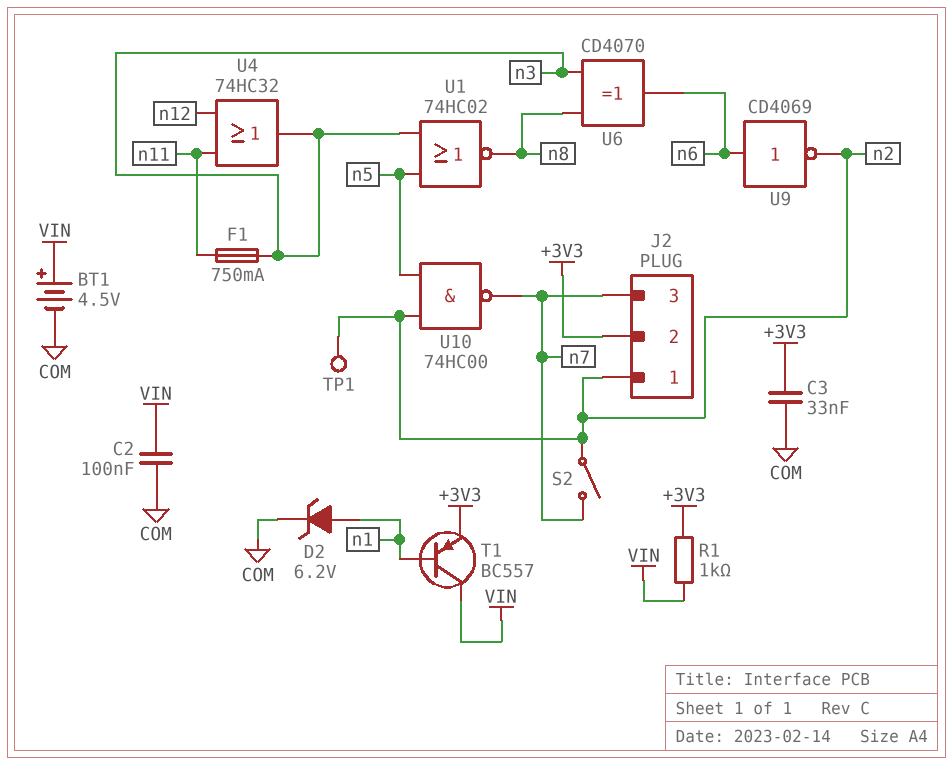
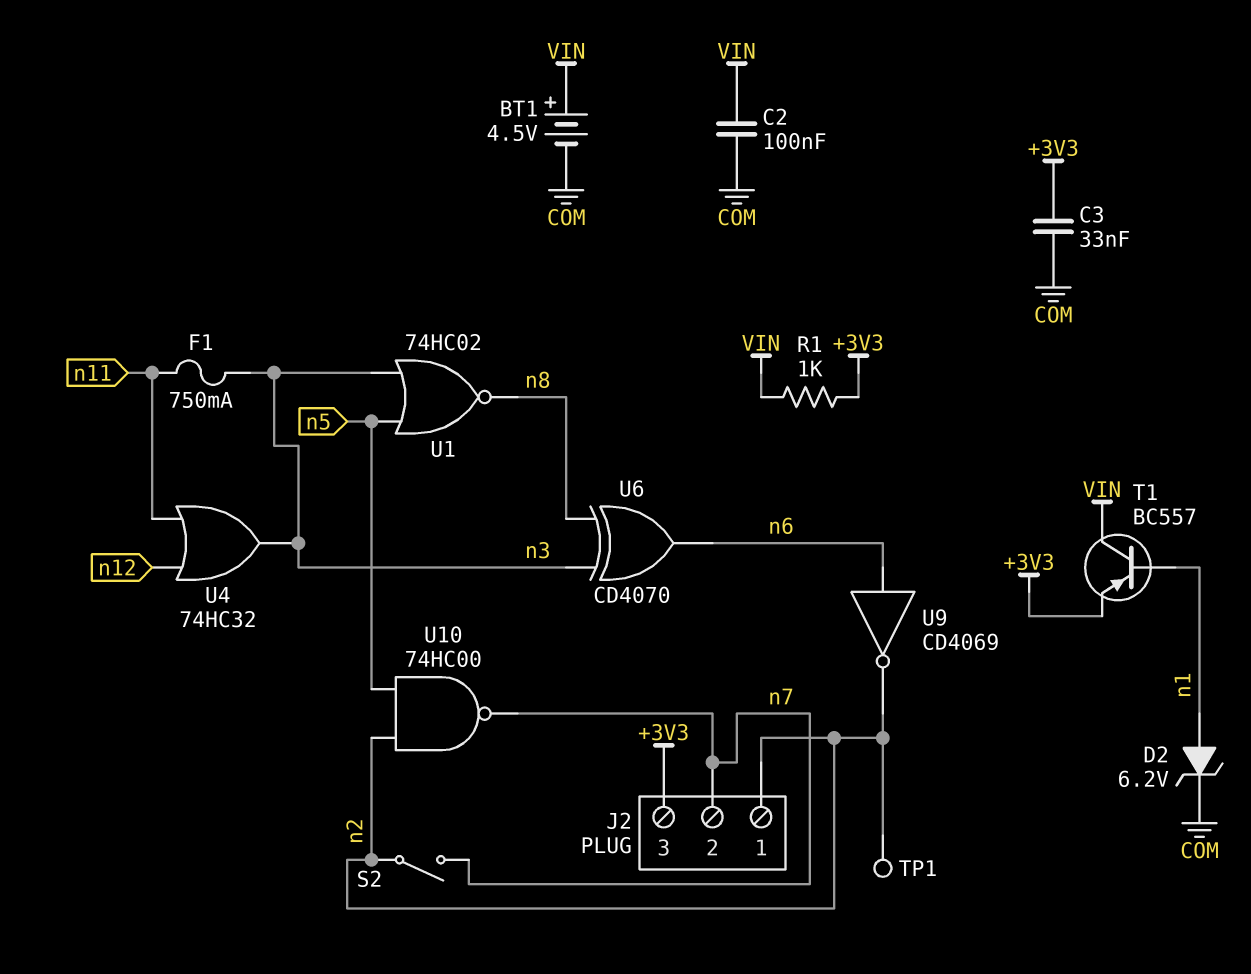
J2 pin 2: +3V3 -> n7
J2 pin 3: n7 -> +3V3

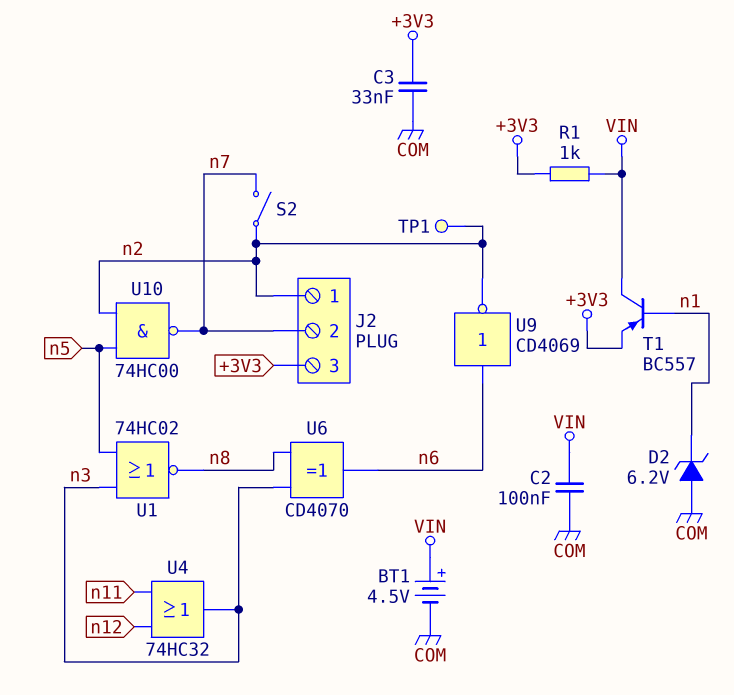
D2: zener 6.2V (A n1, K COM) -> zener 6.2V (A COM, K n1)
F1: 750mA (n3, n11) -> none

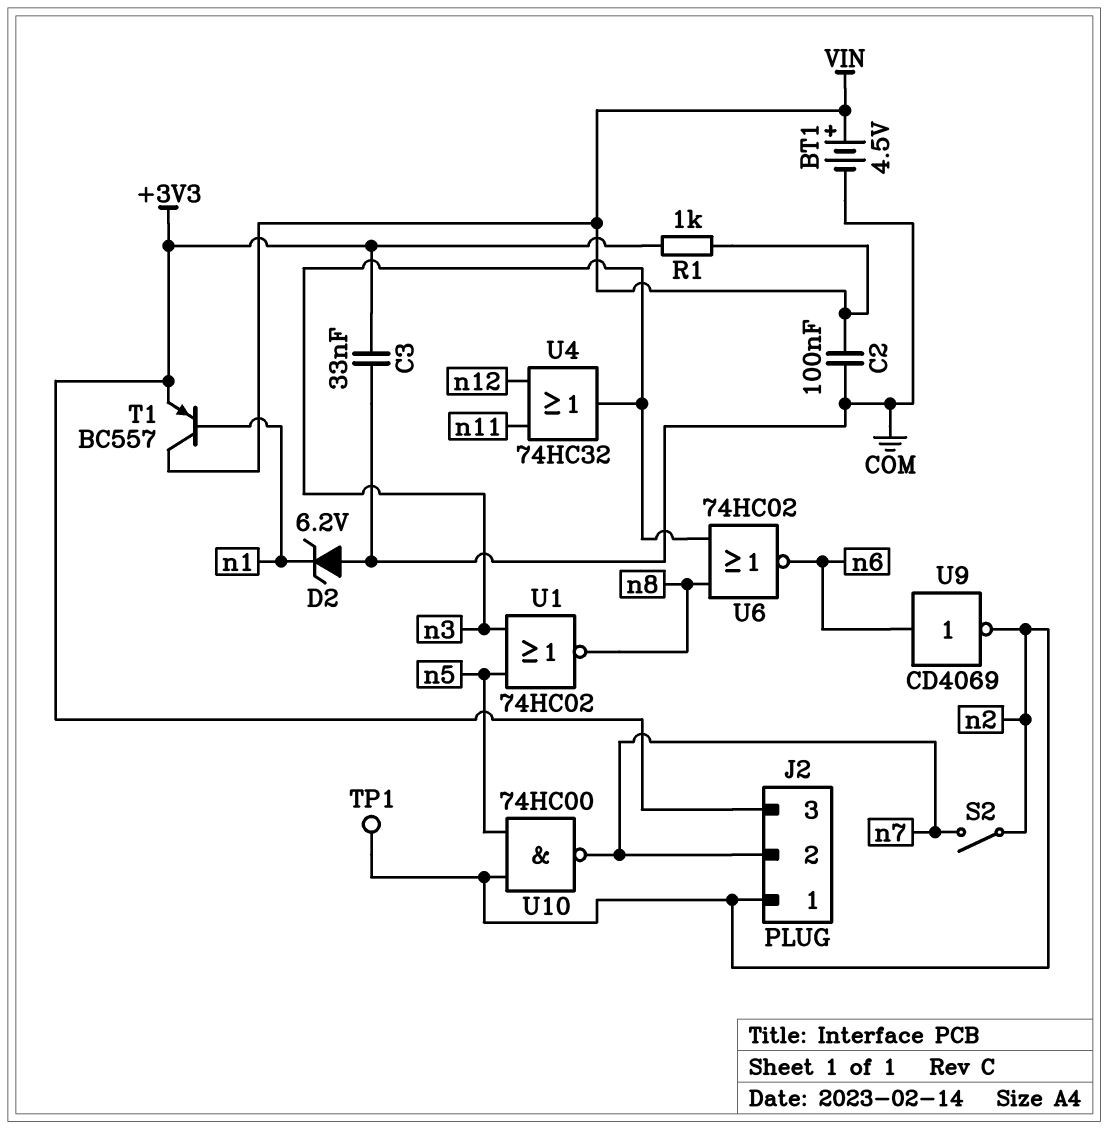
U6: XOR CD4070 (in n3, in n8, out n6) -> NOR 74HC02 (in n3, in n8, out n6)

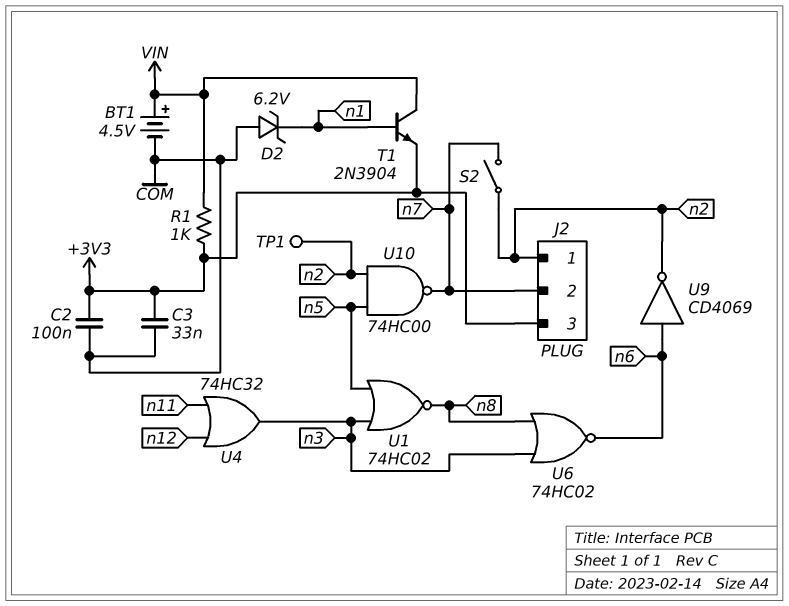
C2: 100nF (COM, VIN) -> 100nF (+3V3, COM)
T1: PNP BC557 (B n1, C VIN, E +3V3) -> NPN 2N3904 (B n1, C VIN, E +3V3)

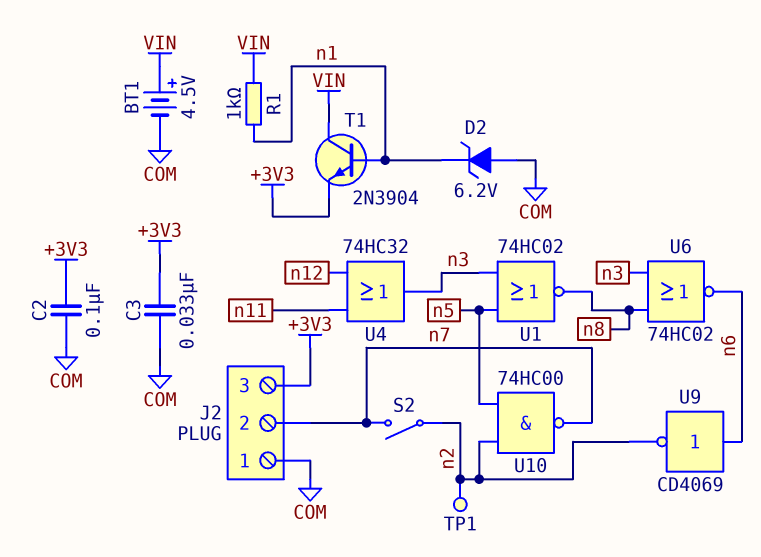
J2 pin 1: n2 -> COM
R1: 1k (+3V3, VIN) -> 1k (VIN, n1)

